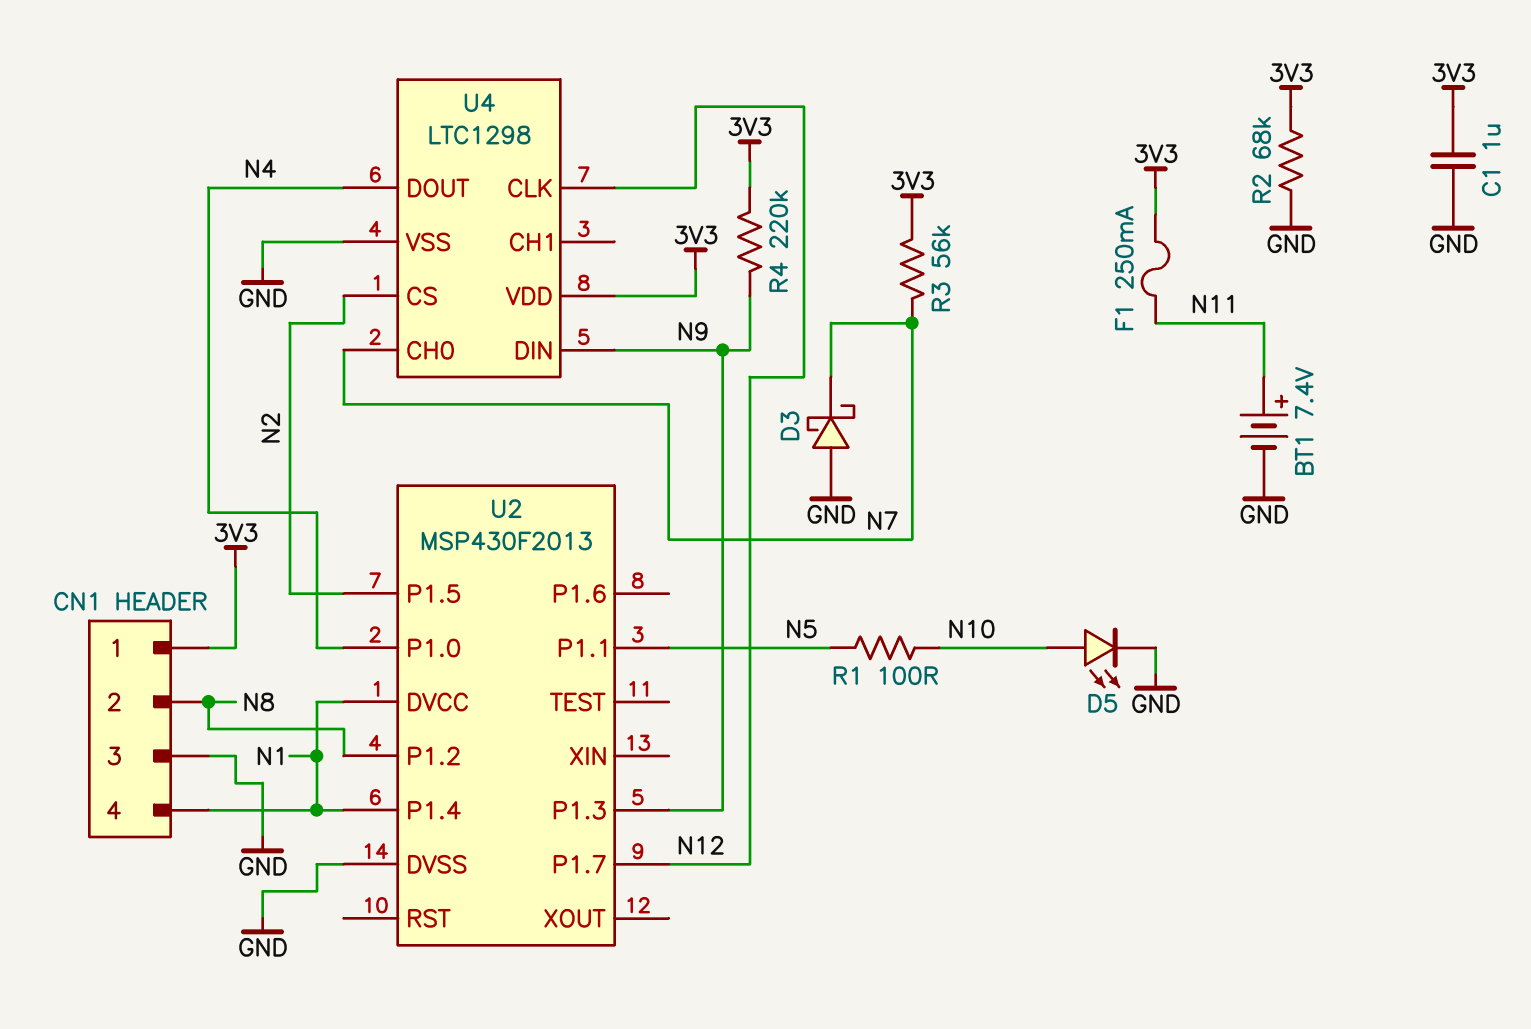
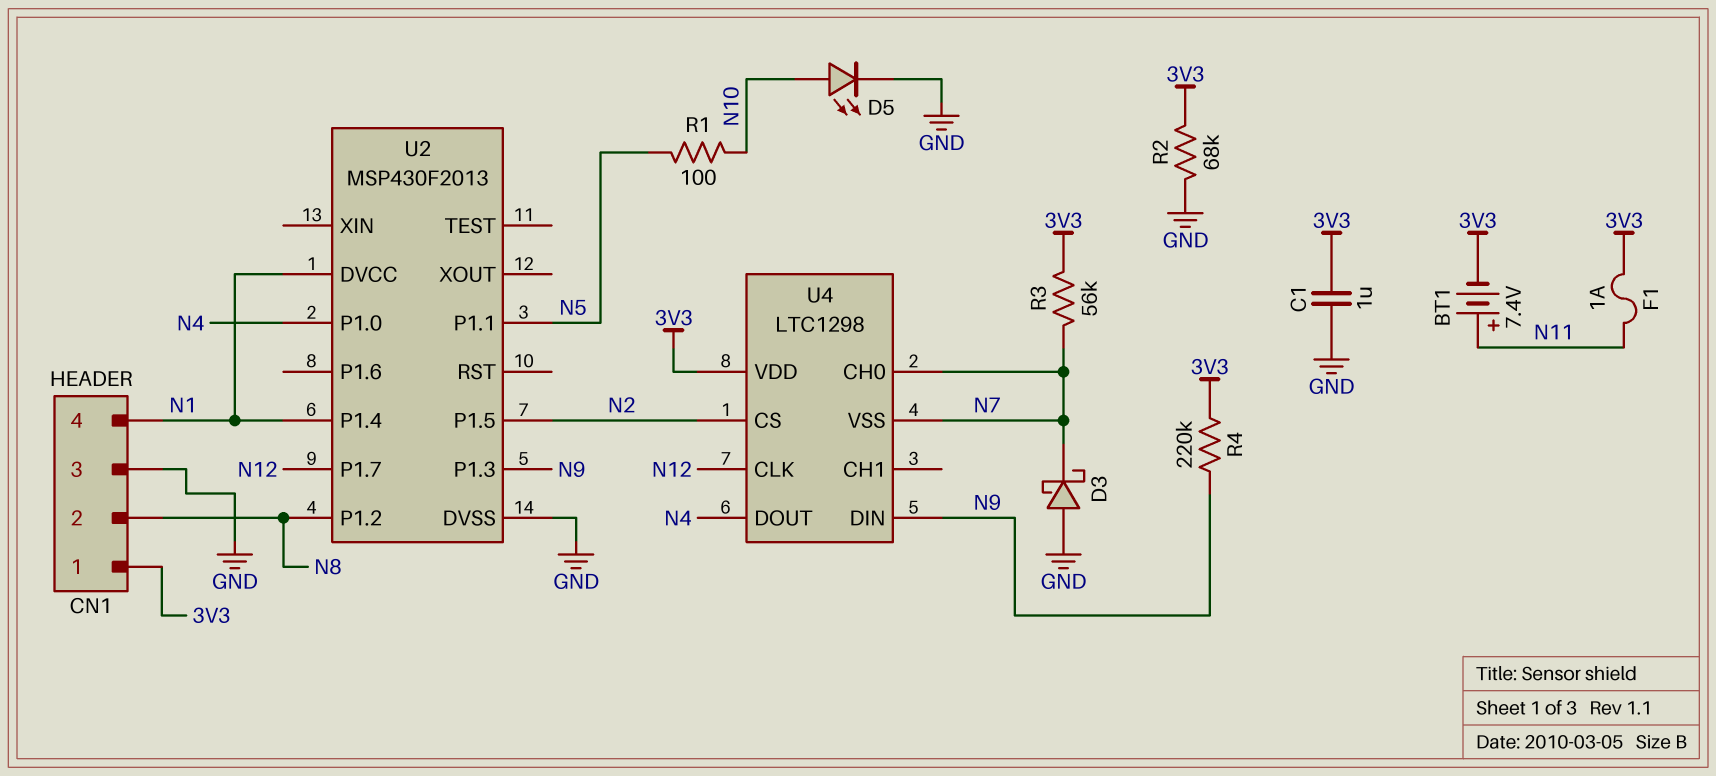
BT1: 7.4V (plus N11, minus GND) -> 7.4V (plus N11, minus 3V3)
F1: 250mA (3V3, N11) -> 1A (3V3, N11)
U4 pin VSS: GND -> N7

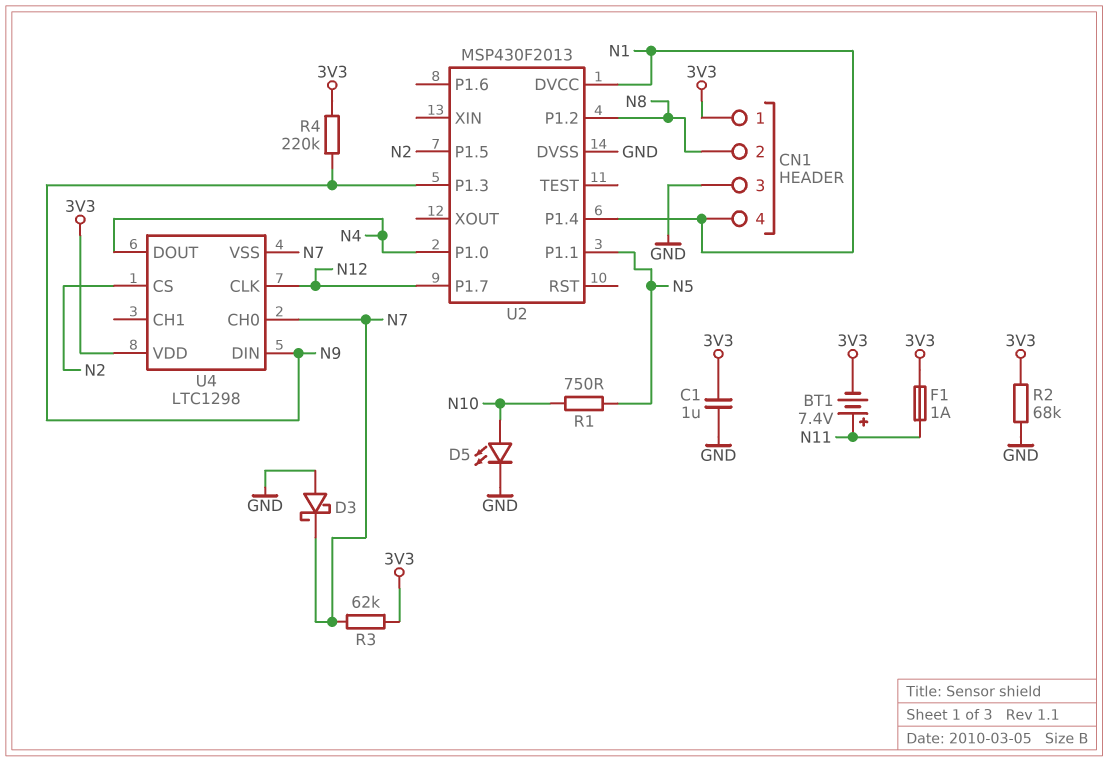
R1: 100 (N5, N10) -> 750 (N5, N10)
R3: 56k (3V3, N7) -> 62k (3V3, N7)

